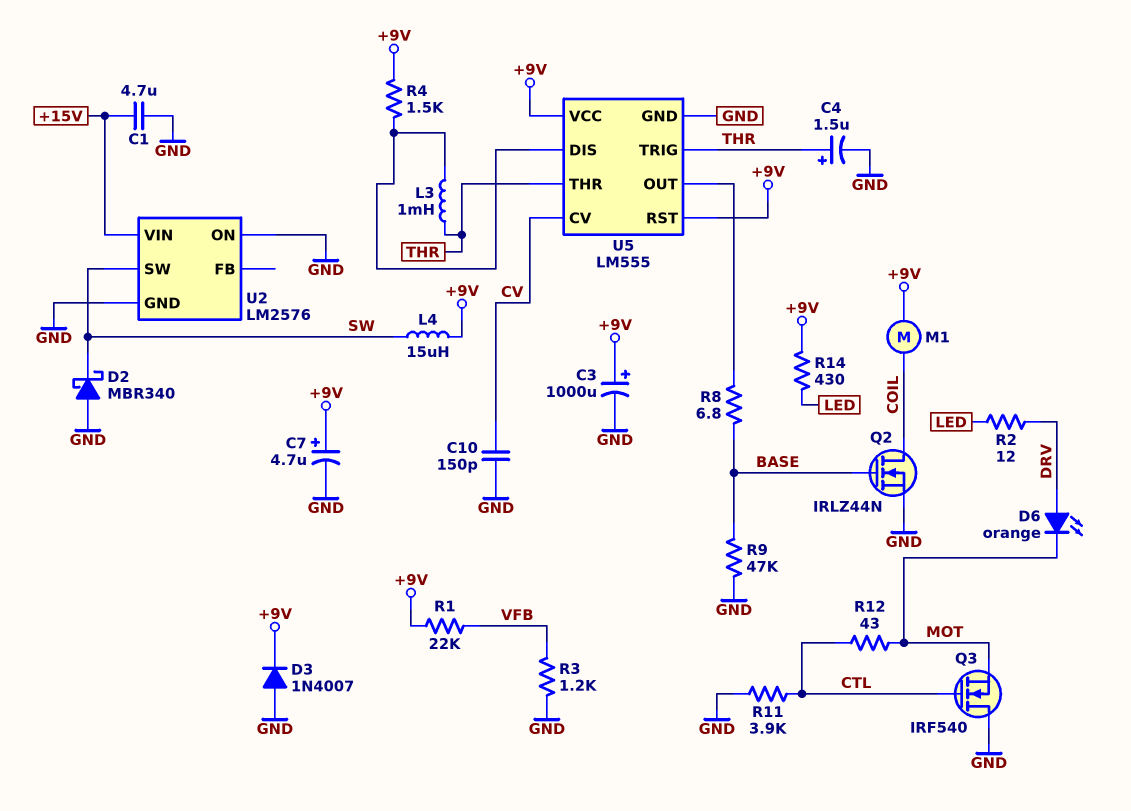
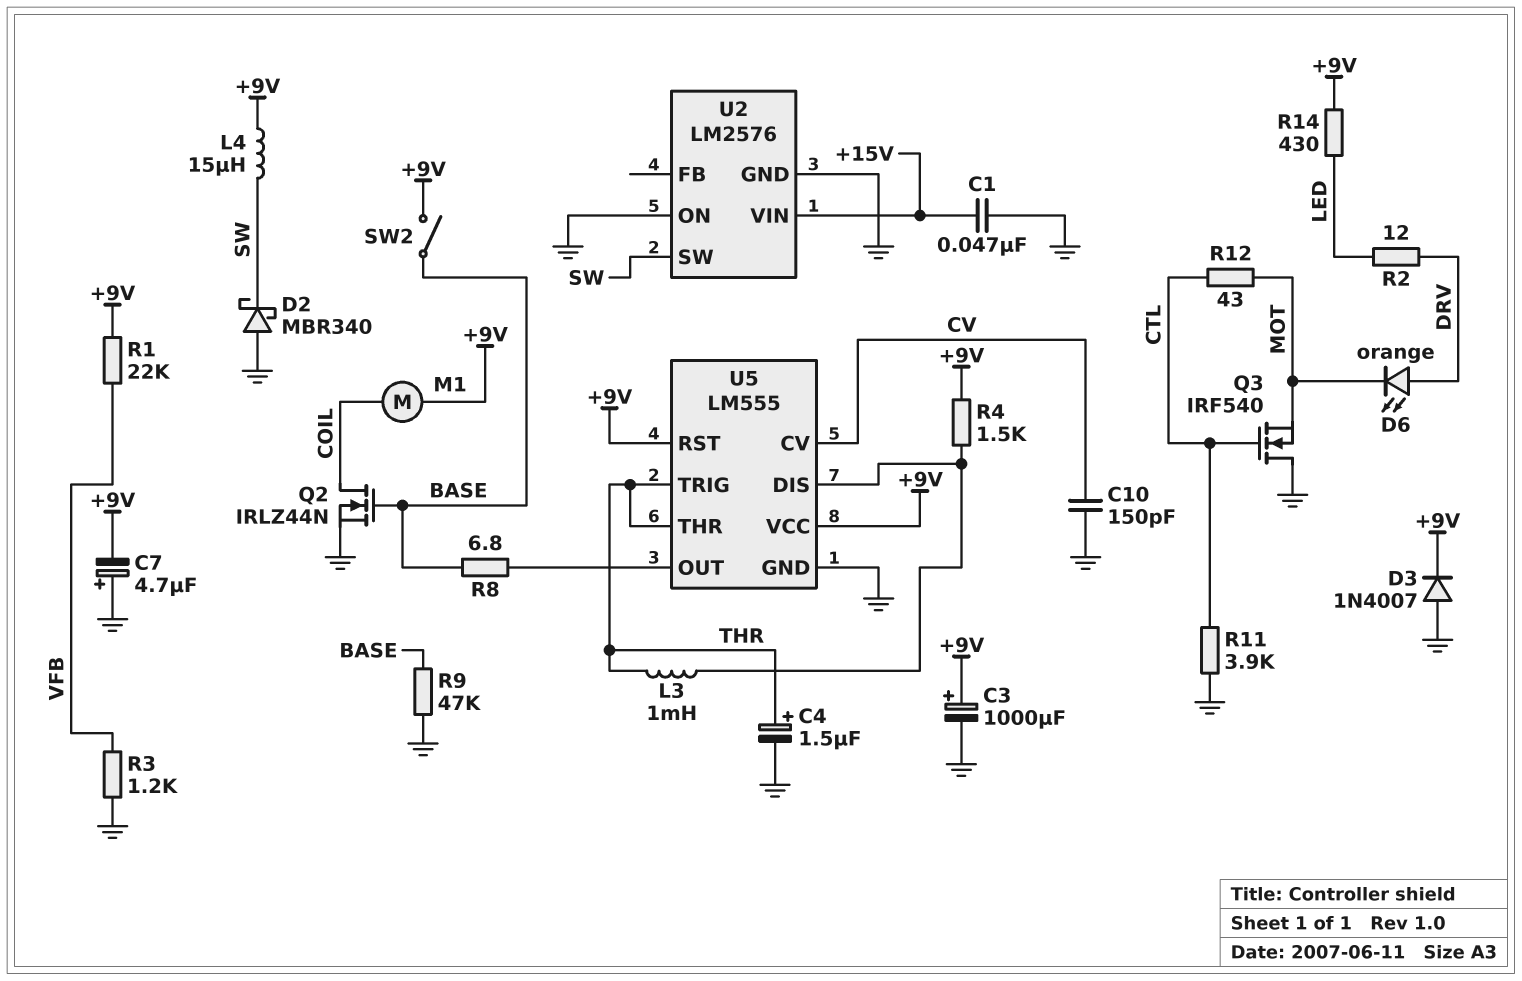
C1: 4.7uF (+15V, GND) -> 47nF (+15V, GND)
C7: 4.7uF (plus +9V, minus GND) -> 4.7uF (plus GND, minus +9V)
SW2: none -> switch (+9V, BASE)

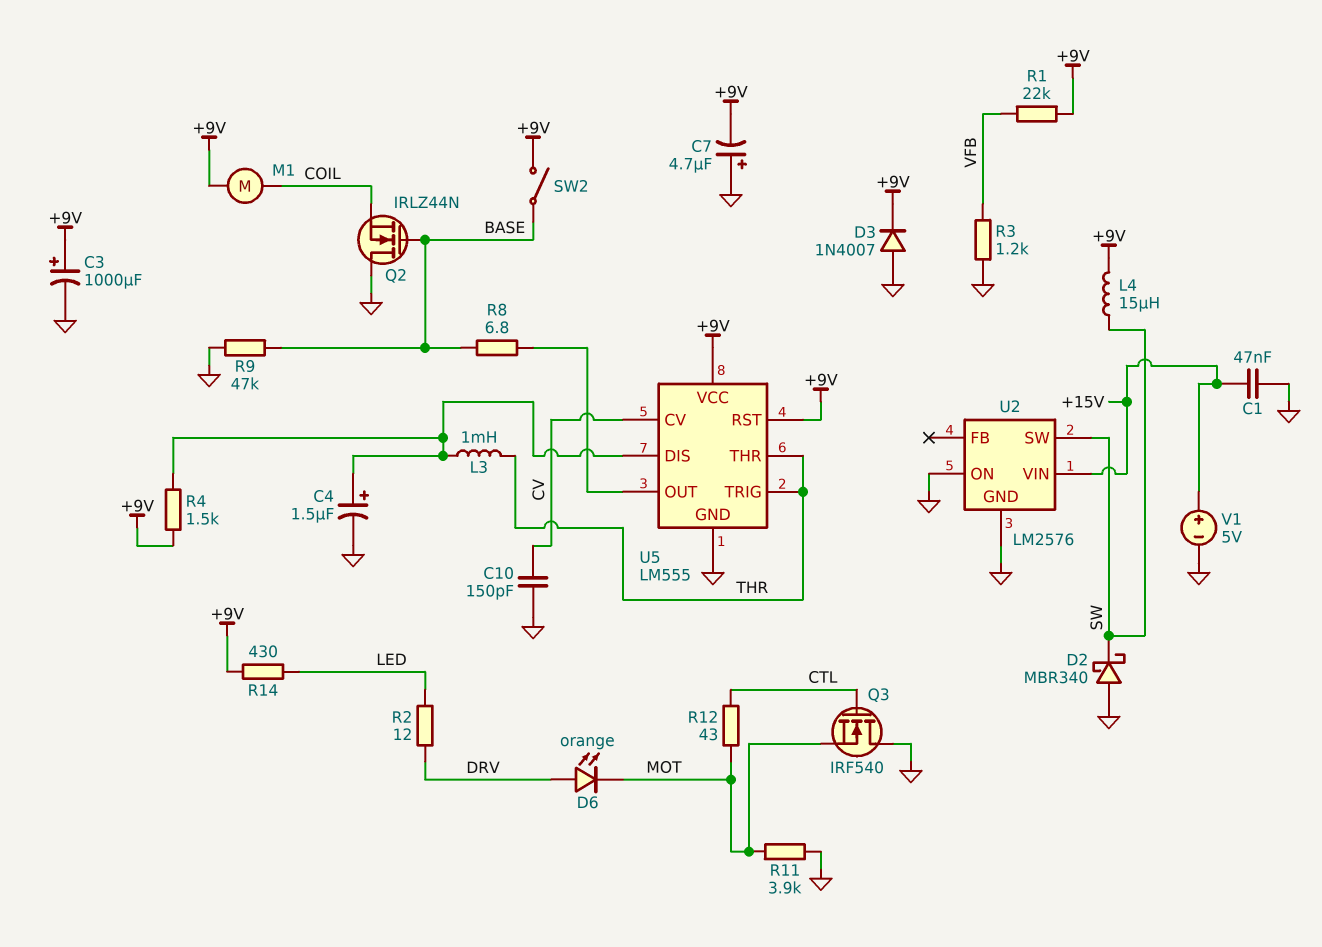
C4: 1.5uF (plus THR, minus GND) -> 1.5uF (plus U5/DIS, minus GND)
Q2: NMOS IRLZ44N (G BASE, D COIL, S GND) -> NMOS IRLZ44N (G BASE, D GND, S COIL)
R11: 3.9k (CTL, GND) -> 3.9k (GND, MOT)
V1: none -> 5V (plus +15V, minus GND)

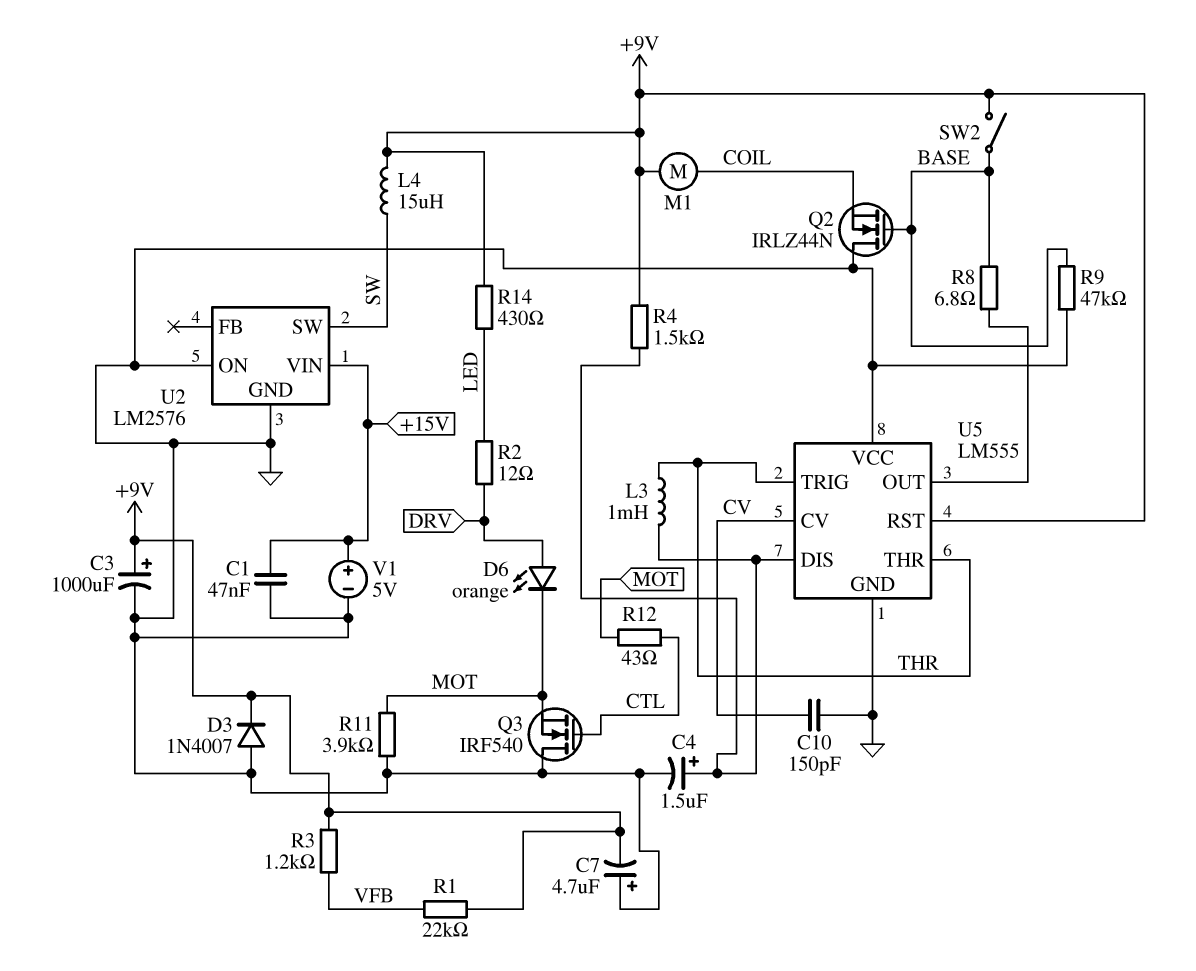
D2: schottky MBR340 (A GND, K SW) -> none
R3: 1.2k (GND, VFB) -> 1.2k (+9V, VFB)
U5 pin VCC: +9V -> GND

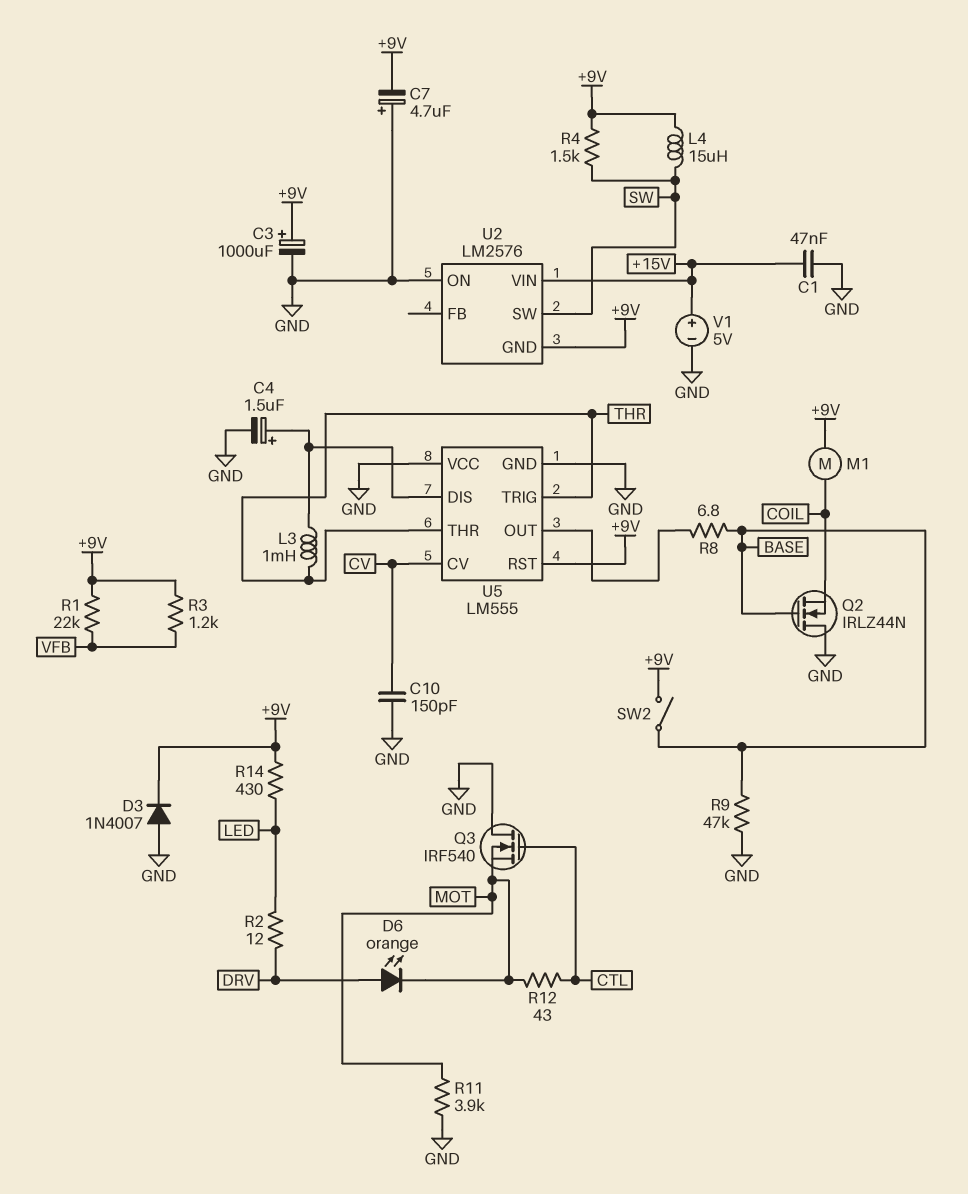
R4: 1.5k (+9V, U5/DIS) -> 1.5k (+9V, SW)
U2 pin GND: GND -> +9V

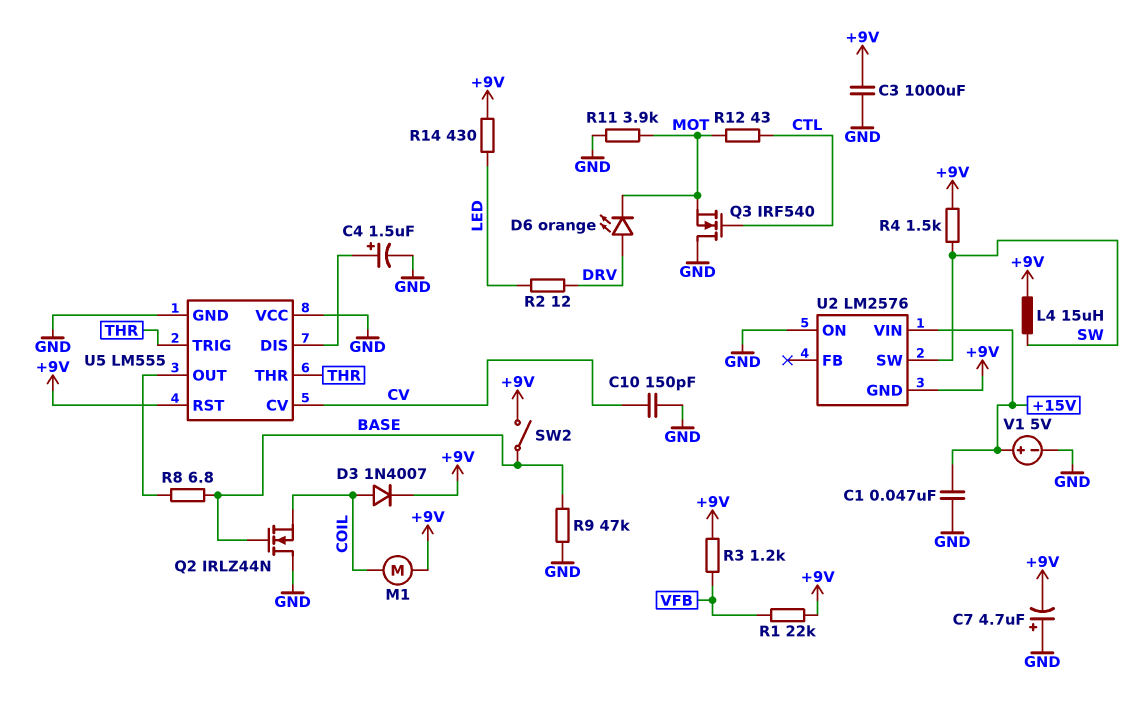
C3: 1000uF (plus +9V, minus GND) -> 1000uF (+9V, GND)
D3: diode 1N4007 (A GND, K +9V) -> diode 1N4007 (A COIL, K +9V)
L3: 1mH (THR, U5/DIS) -> none

